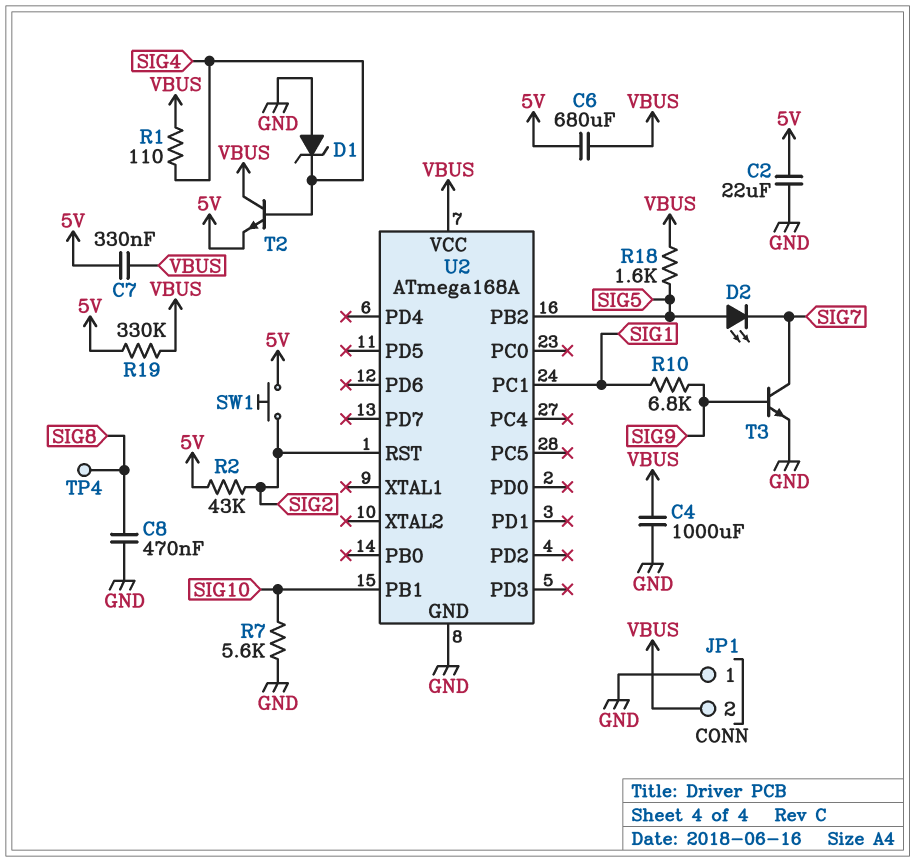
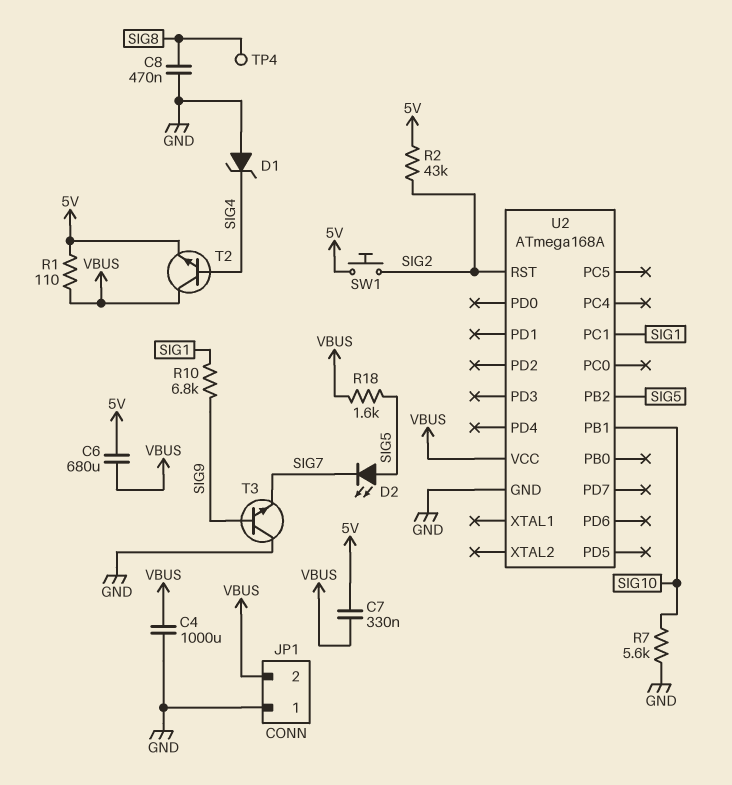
C2: 22uF (5V, GND) -> none
R1: 110 (SIG4, VBUS) -> 110 (5V, VBUS)
R19: 330k (5V, VBUS) -> none
T3: NPN (B SIG9, C SIG7, E GND) -> NPN (B SIG9, C GND, E SIG7)

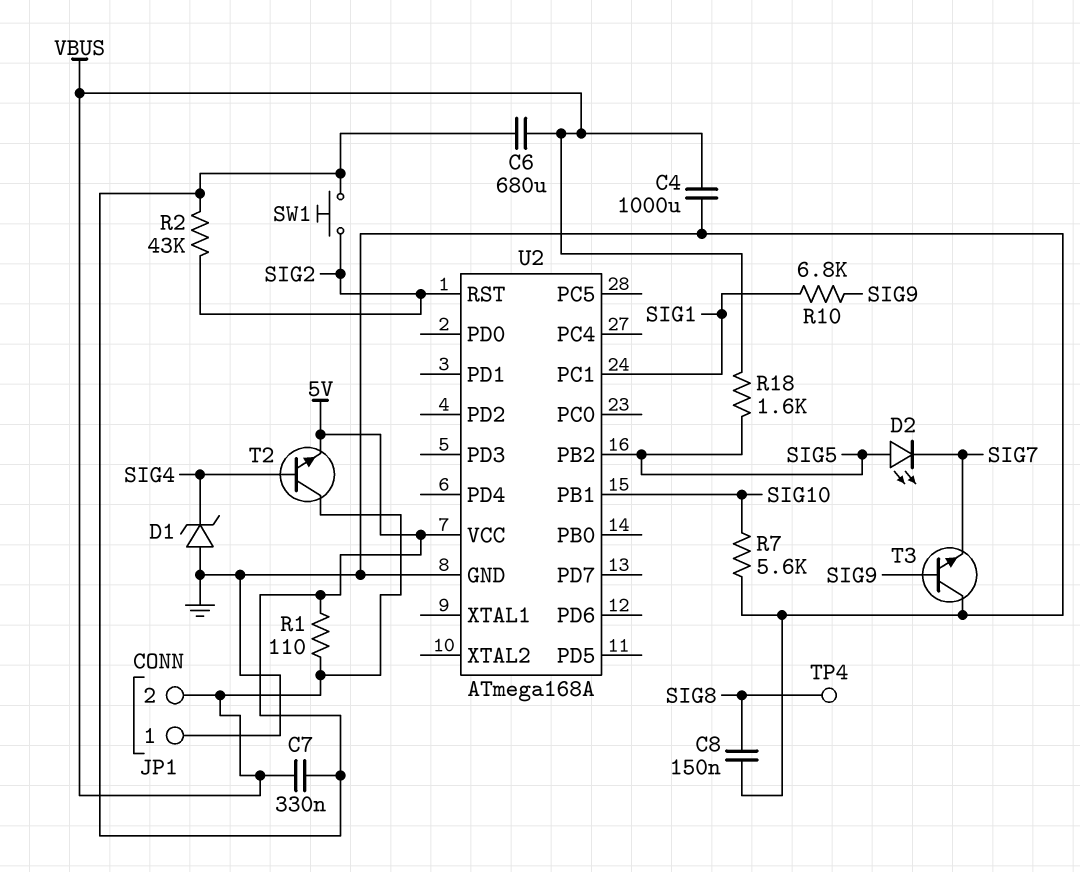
C8: 470nF (GND, SIG8) -> 150nF (GND, SIG8)
U2 pin VCC: VBUS -> 5V

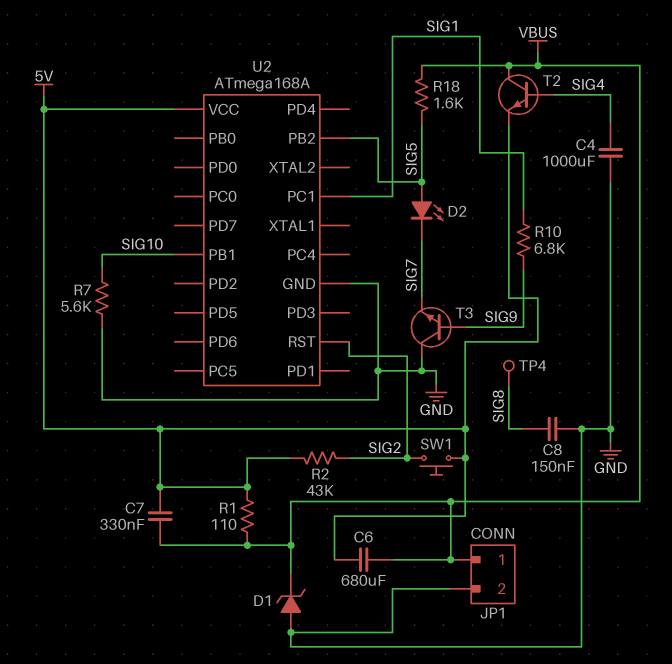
C4: 1000uF (GND, VBUS) -> 1000uF (GND, SIG4)
D1: zener (A GND, K SIG4) -> zener (A GND, K VBUS)
JP1 pin 1: GND -> VBUS
JP1 pin 2: VBUS -> GND

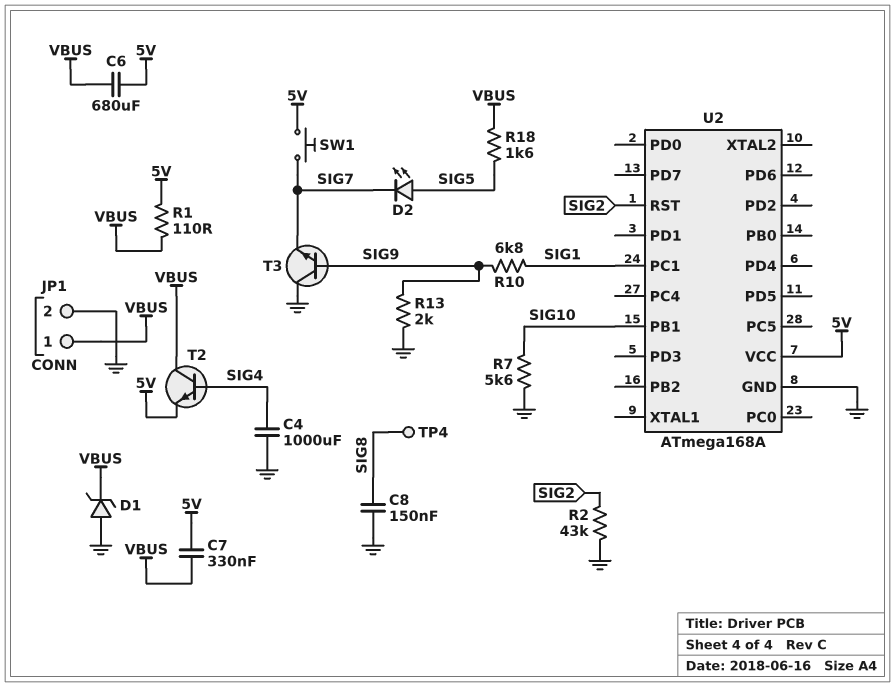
R2: 43k (5V, SIG2) -> 43k (GND, SIG2)
R13: none -> 2k (GND, SIG9)
SW1: button (5V, SIG2) -> button (5V, SIG7)
U2 pin PB2: SIG5 -> none

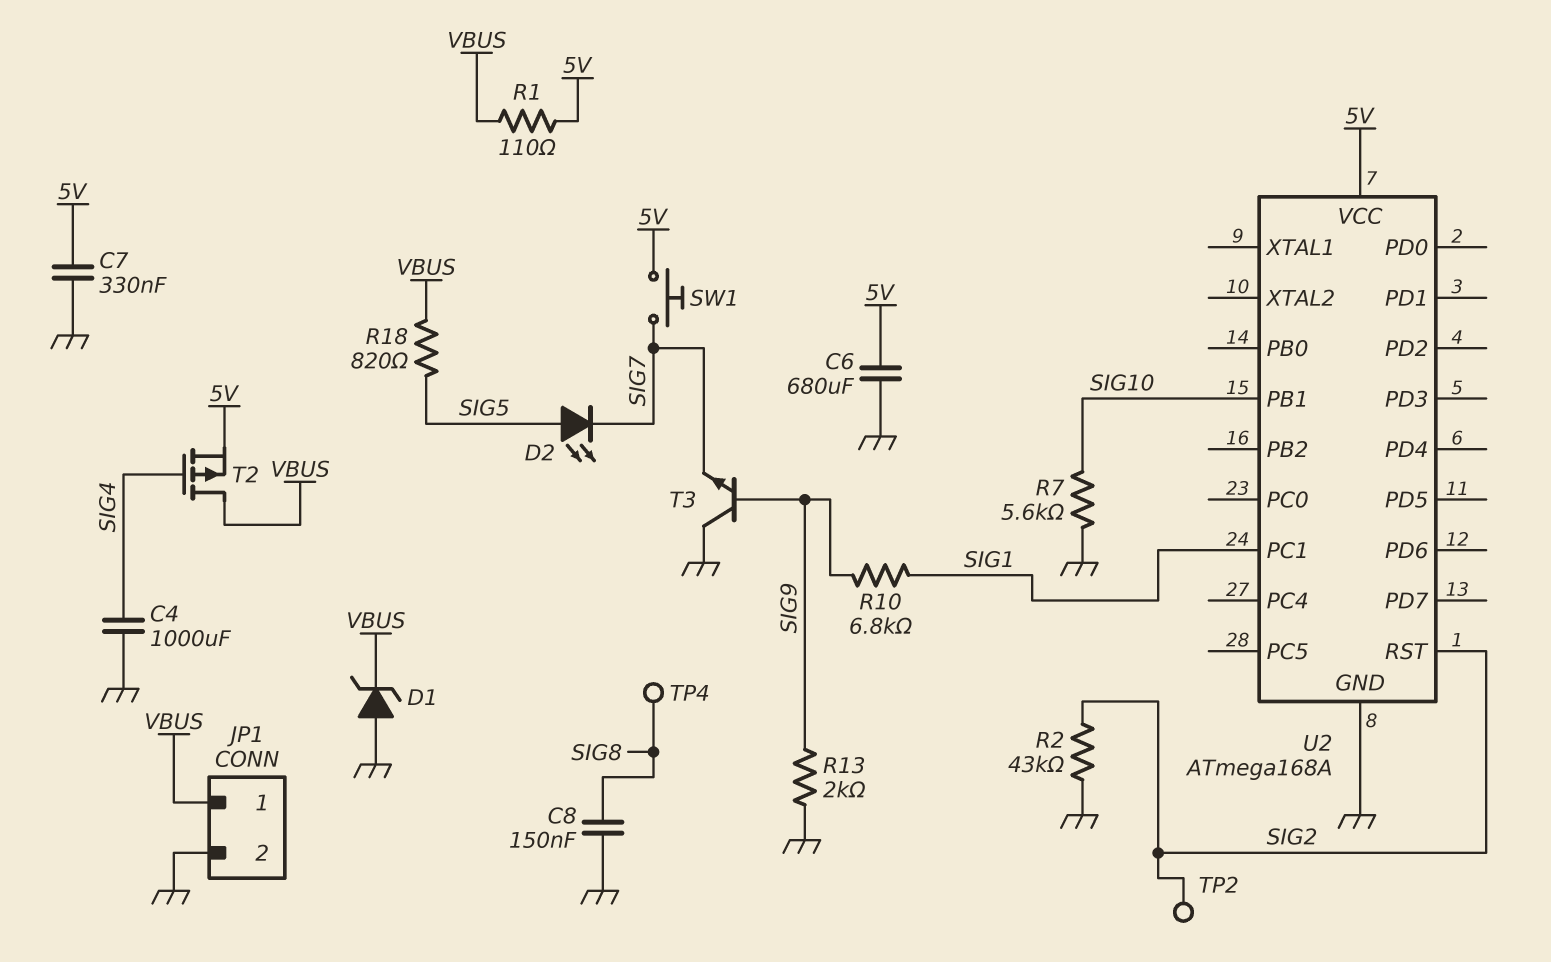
C6: 680uF (5V, VBUS) -> 680uF (5V, GND)
C7: 330nF (5V, VBUS) -> 330nF (5V, GND)
R18: 1.6k (SIG5, VBUS) -> 820 (SIG5, VBUS)
T2: NPN (B SIG4, C VBUS, E 5V) -> PMOS (G SIG4, D VBUS, S 5V)
TP2: none -> test point (SIG2)

